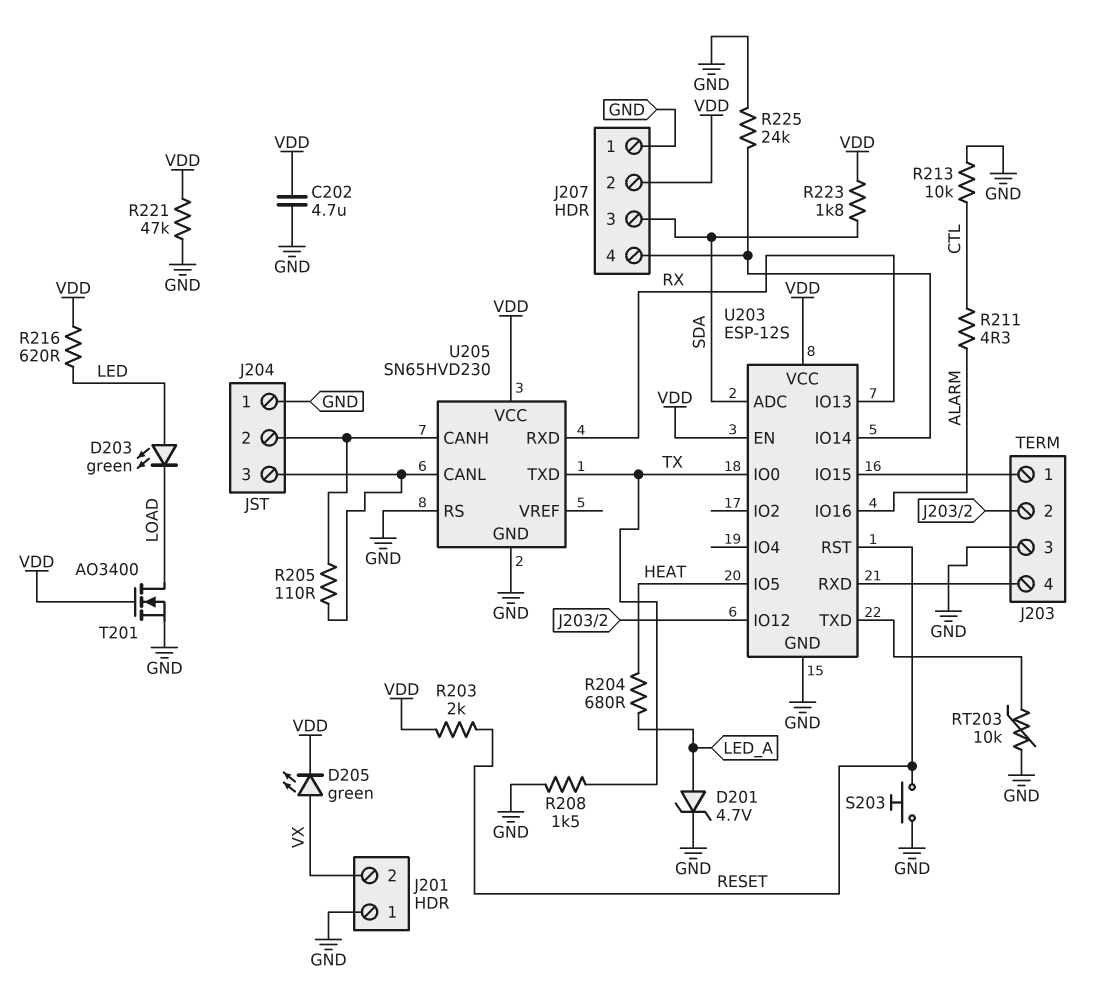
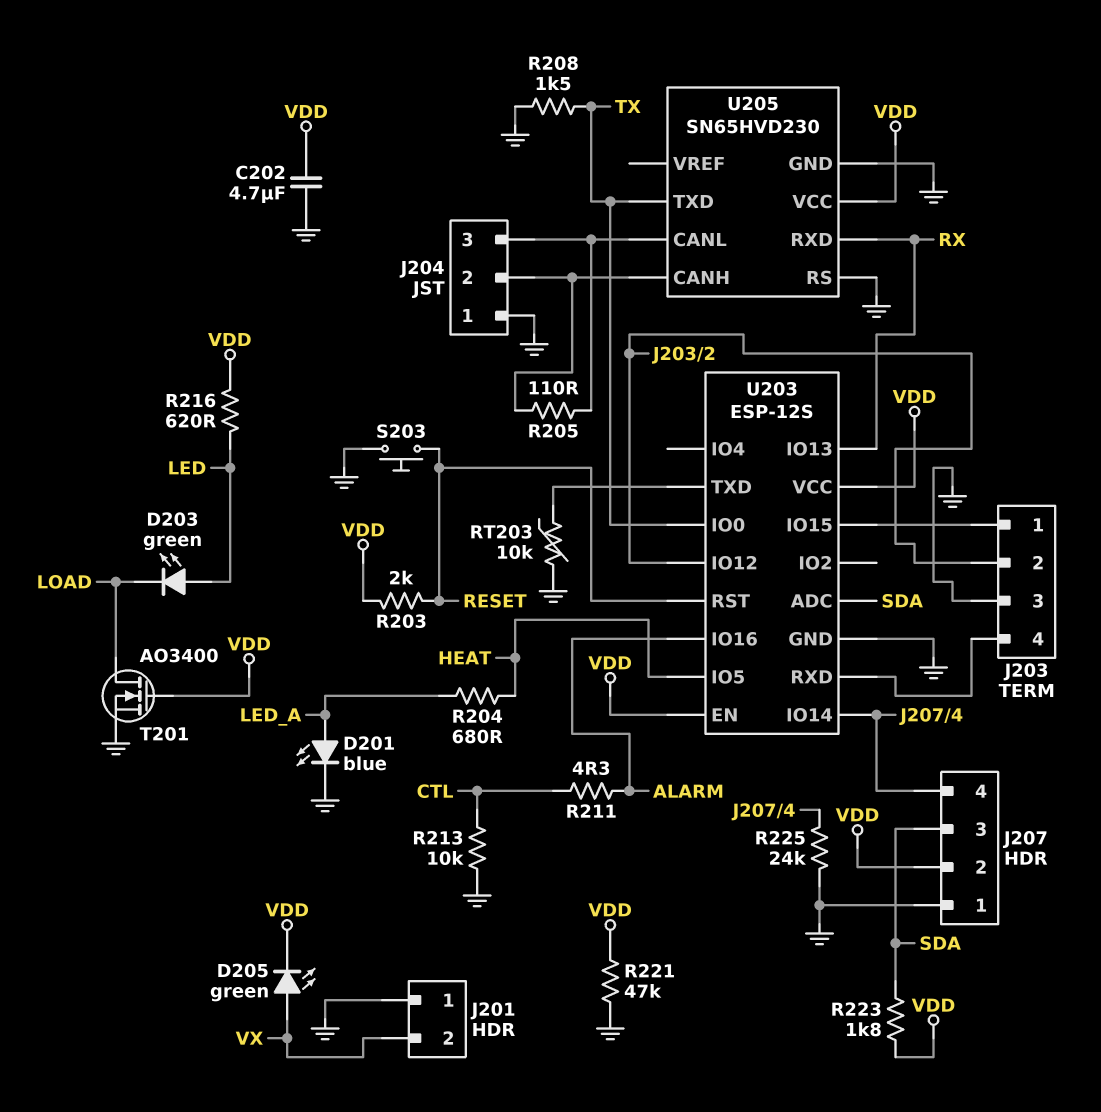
D201: zener 4.7V (A LED_A, K GND) -> LED blue (A LED_A, K GND)

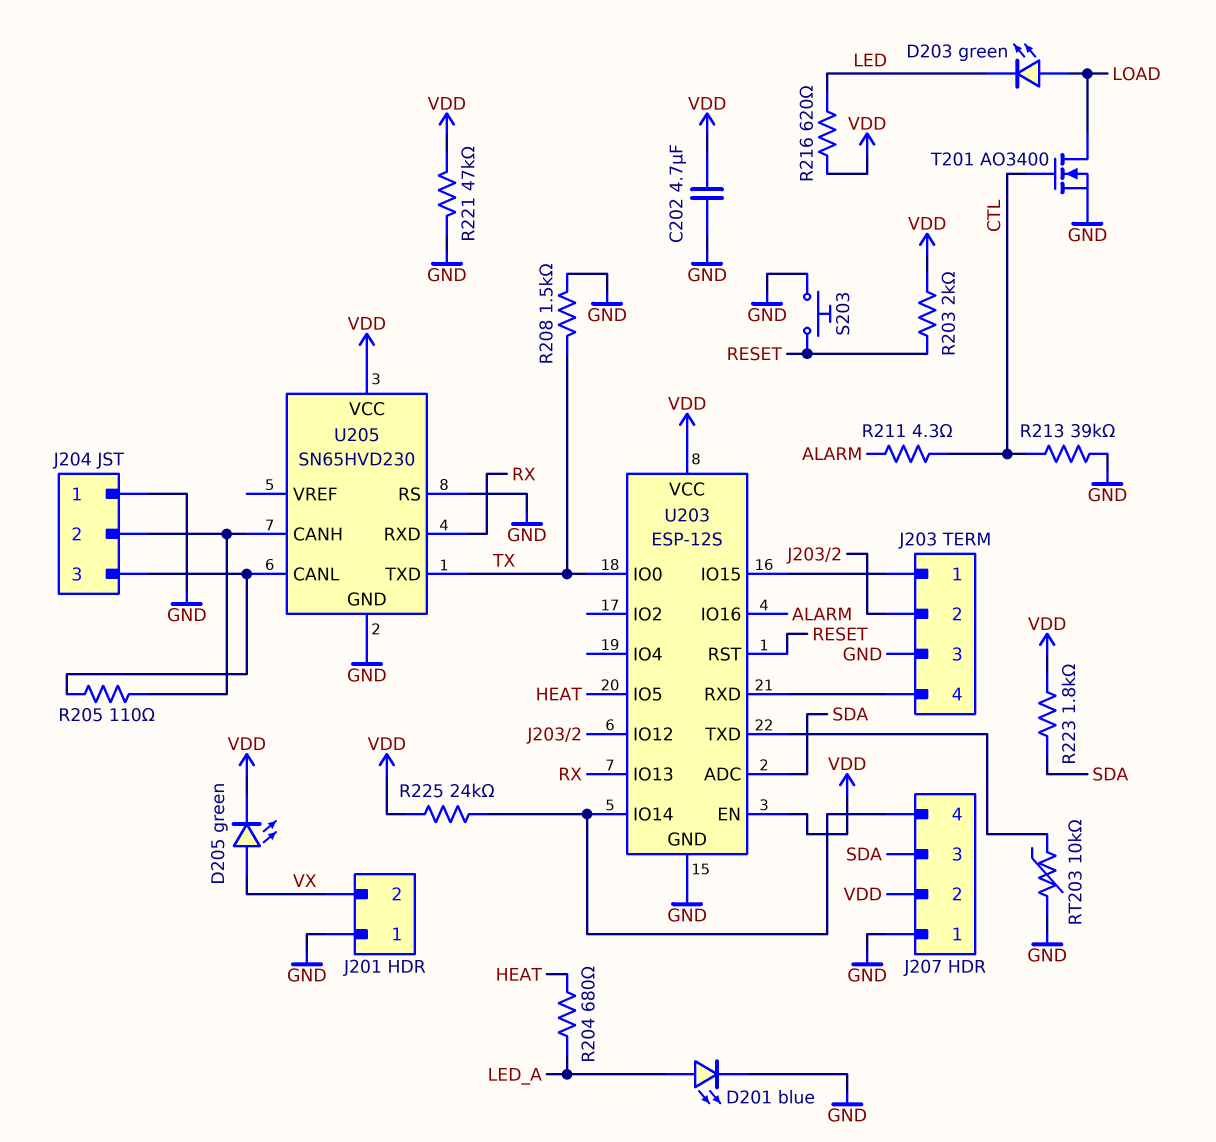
D203: LED green (A LED, K LOAD) -> LED green (A LOAD, K LED)
R213: 10k (CTL, GND) -> 39k (CTL, GND)
R225: 24k (GND, J207/4) -> 24k (J207/4, VDD)
T201: NMOS AO3400 (G VDD, D LOAD, S GND) -> NMOS AO3400 (G CTL, D LOAD, S GND)

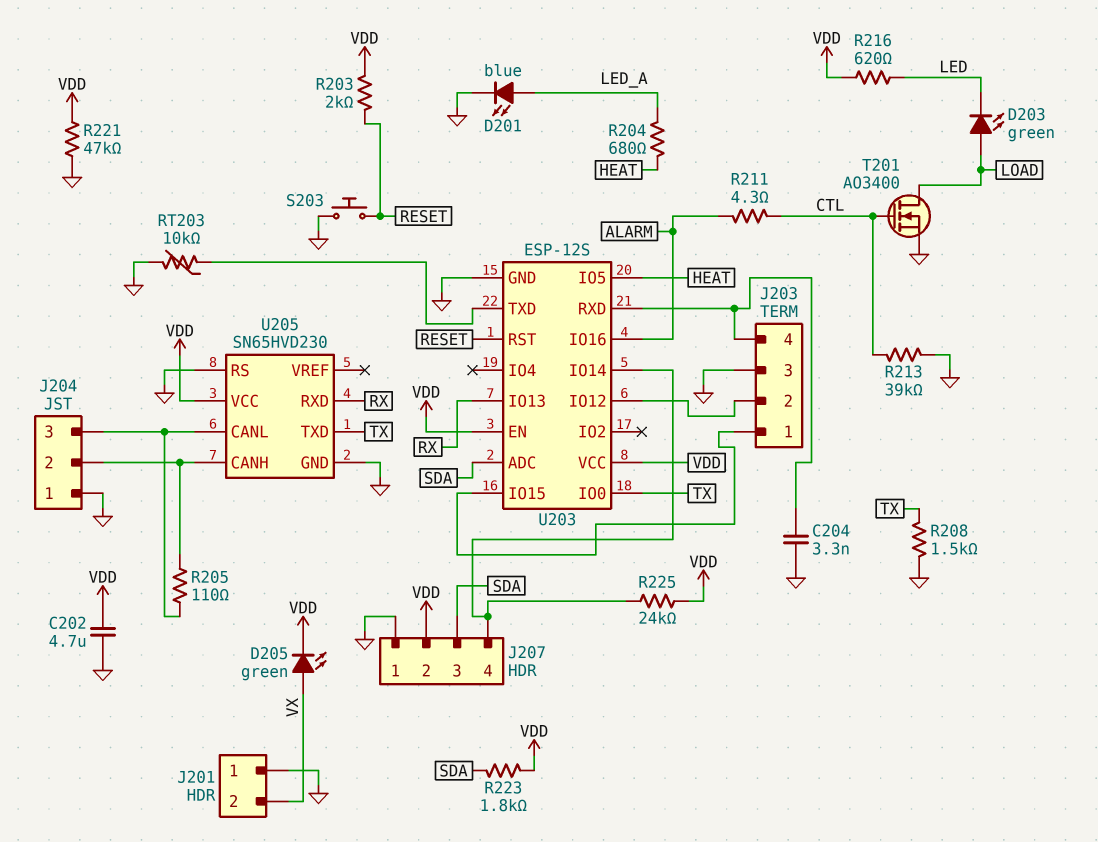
C204: none -> 3.3nF (GND, J203/4)

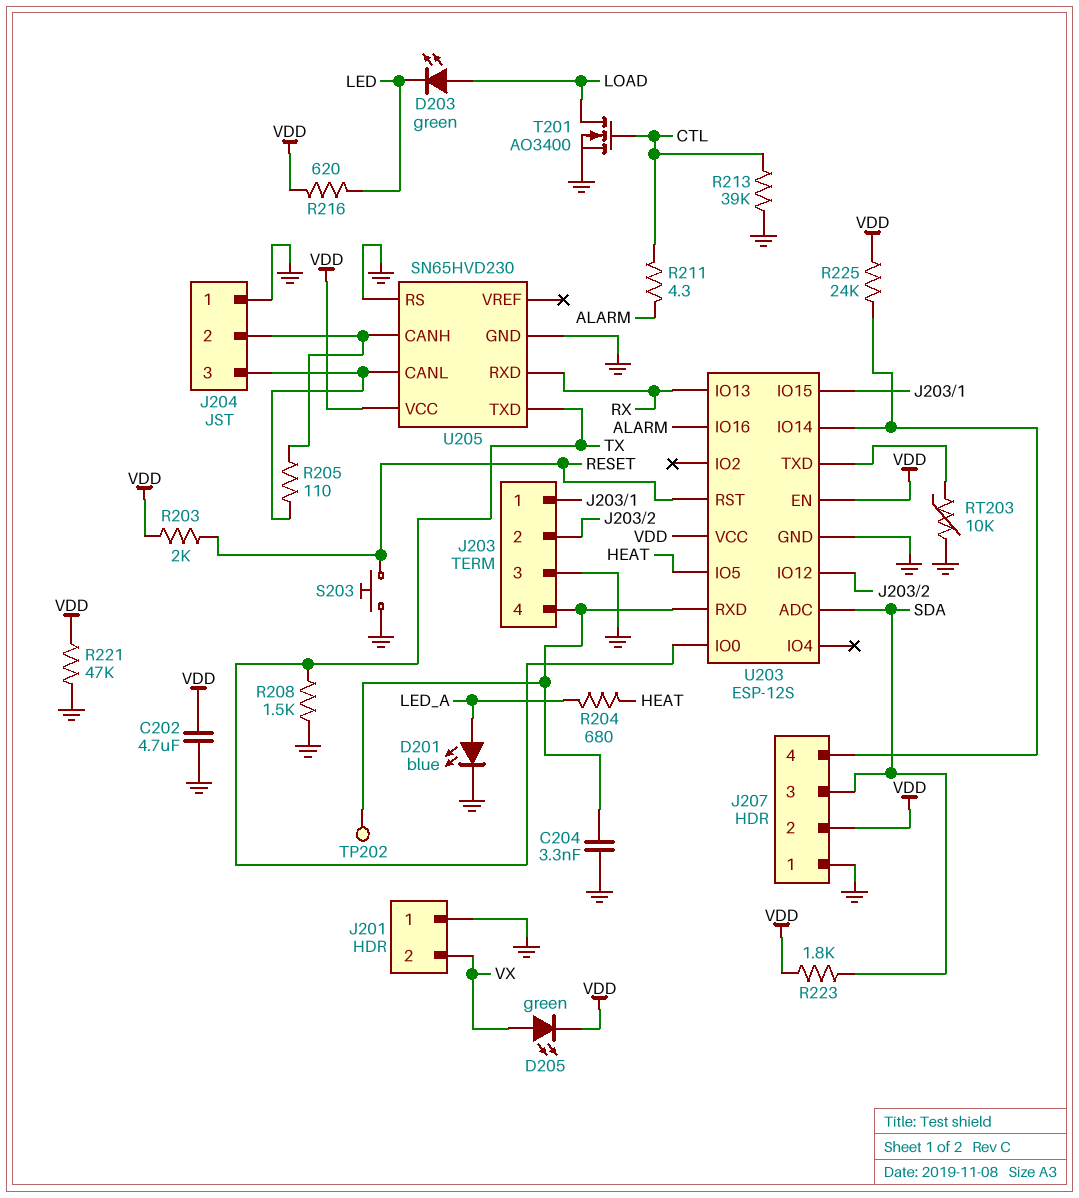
TP202: none -> test point (J203/4)

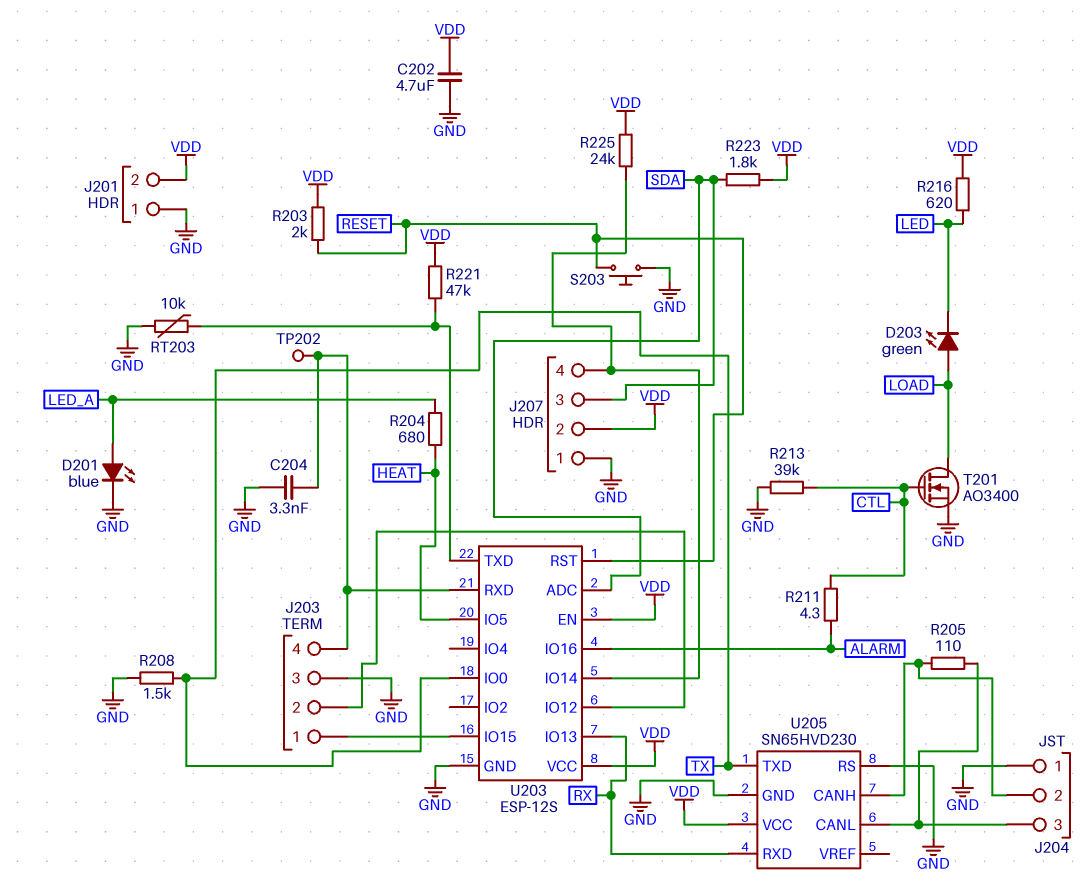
D205: LED green (A VX, K VDD) -> none
J201 pin 2: VX -> VDD
R221: 47k (GND, VDD) -> 47k (U203/TXD, VDD)

